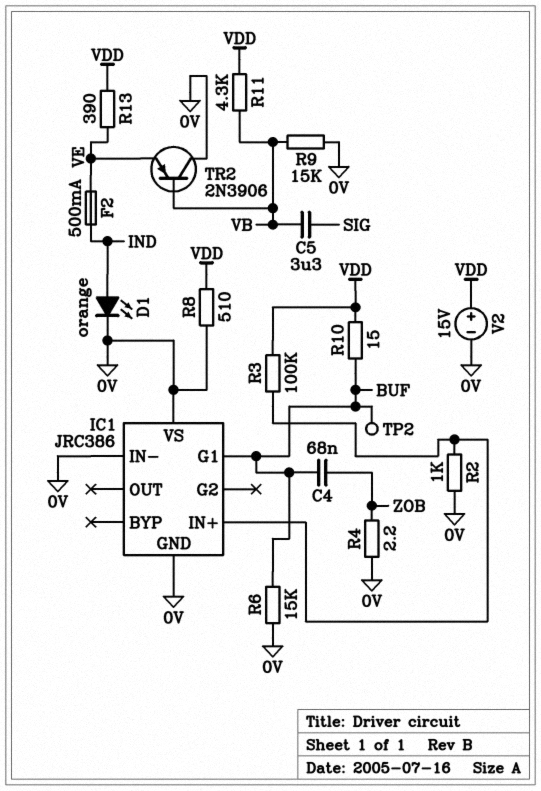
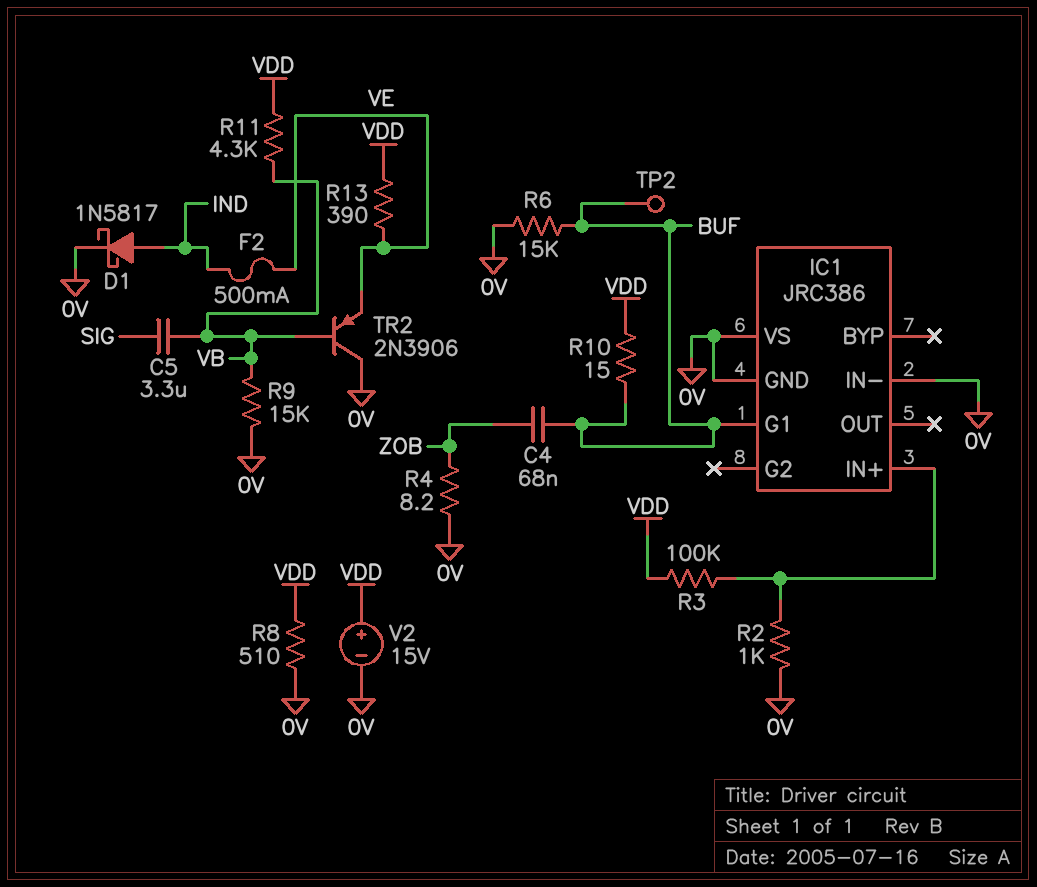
D1: LED orange (A IND, K 0V) -> schottky 1N5817 (A IND, K 0V)
R4: 2.2 (0V, ZOB) -> 8.2 (0V, ZOB)

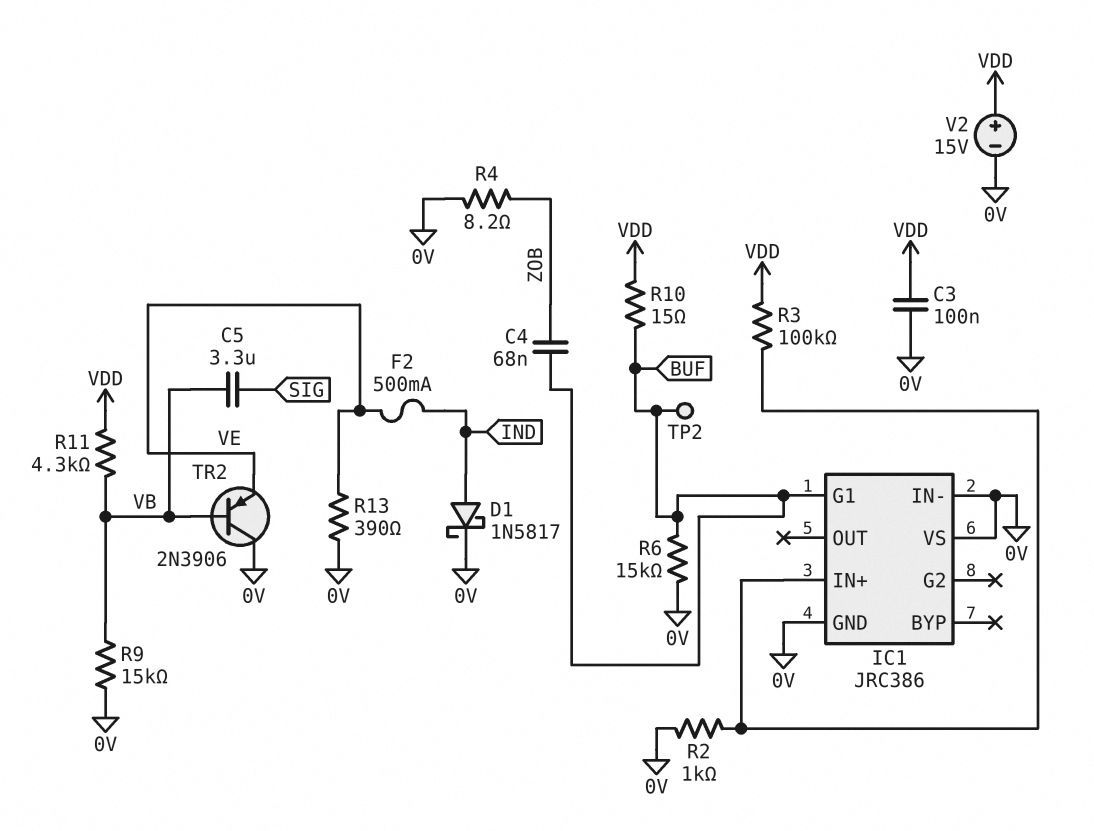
C3: none -> 100nF (0V, VDD)
R8: 510 (0V, VDD) -> none
R13: 390 (VDD, VE) -> 390 (0V, VE)

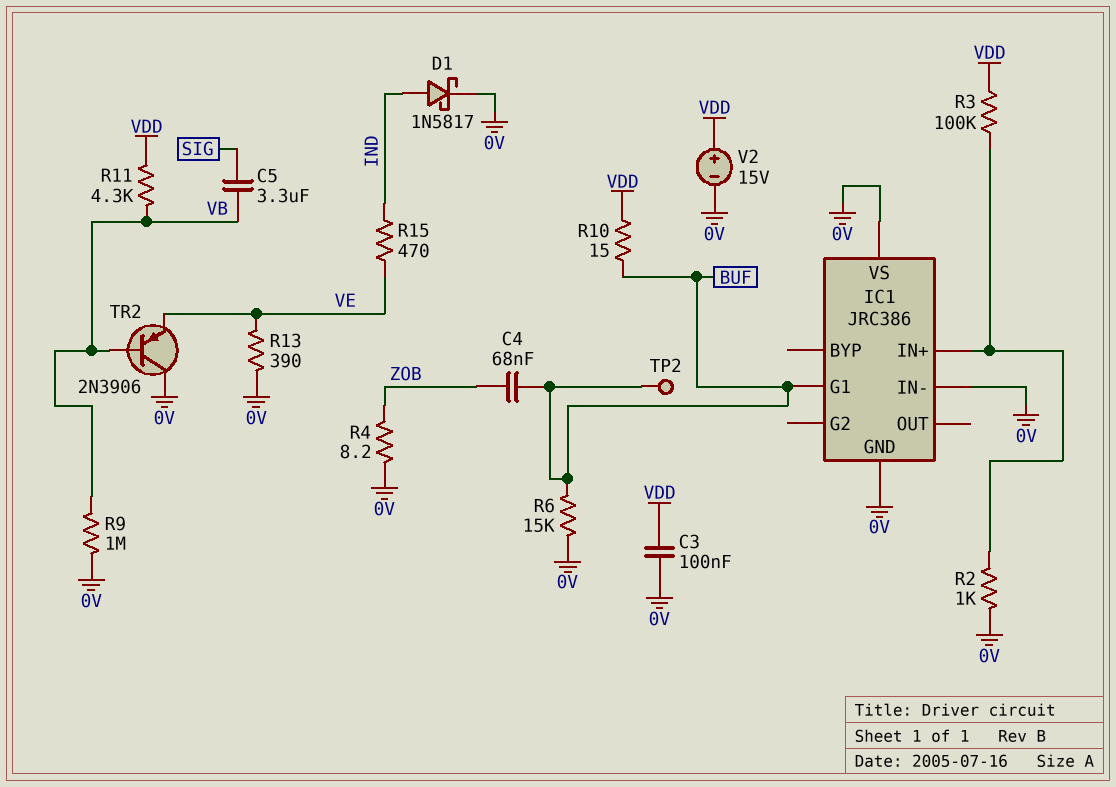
F2: 500mA (IND, VE) -> none
R9: 15k (0V, VB) -> 1M (0V, VB)
R15: none -> 470 (IND, VE)

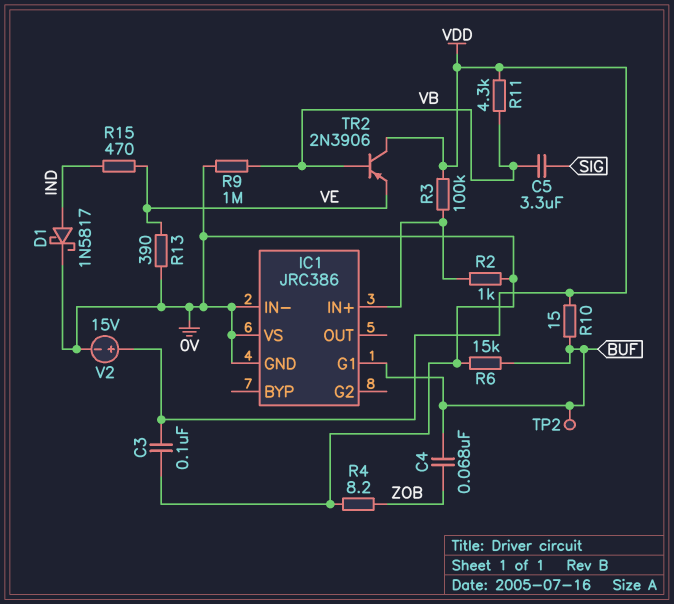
TR2: PNP 2N3906 (B VB, C 0V, E VE) -> PNP 2N3906 (B VB, C VDD, E VE)

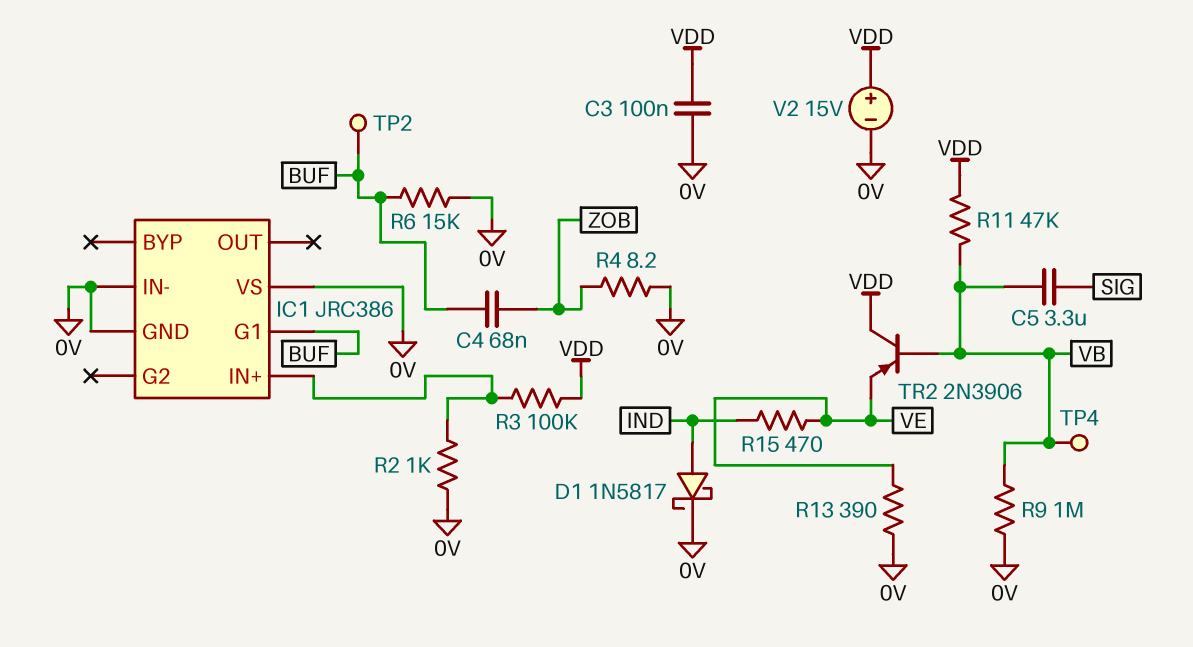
R10: 15 (BUF, VDD) -> none
R11: 4.3k (VB, VDD) -> 47k (VB, VDD)
TP4: none -> test point (VB)

